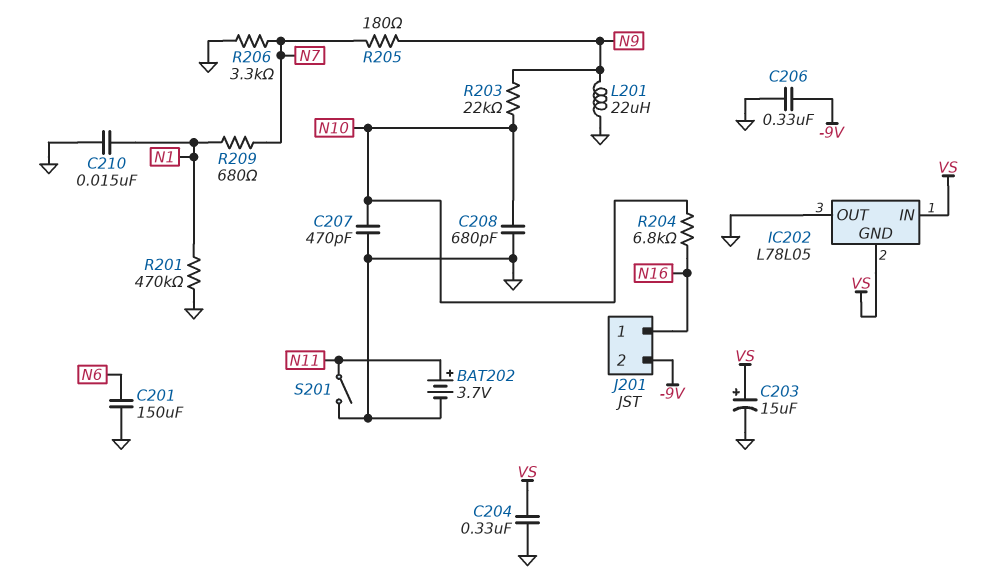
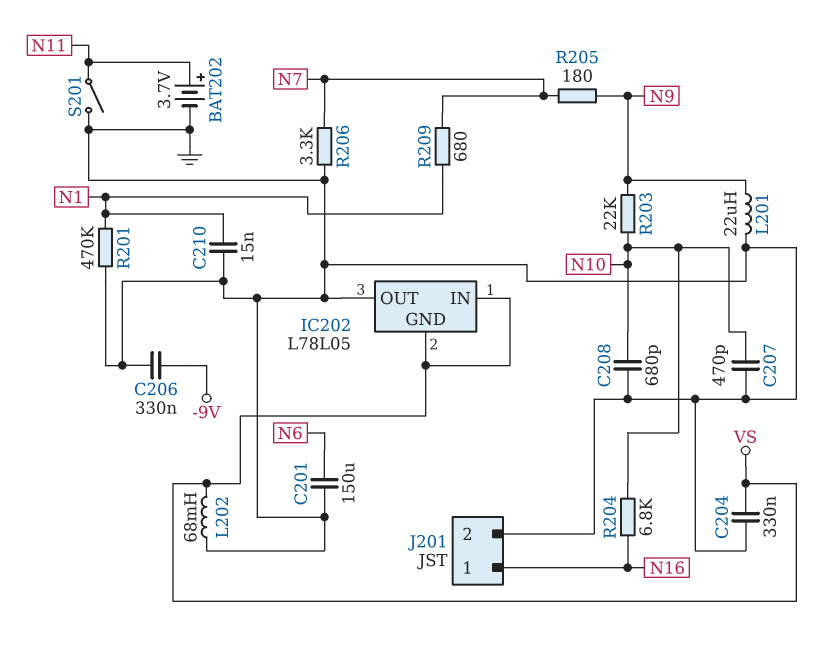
C203: 15uF (plus VS, minus GND) -> none
J201 pin 2: -9V -> GND
L202: none -> 68mH (GND, VS)

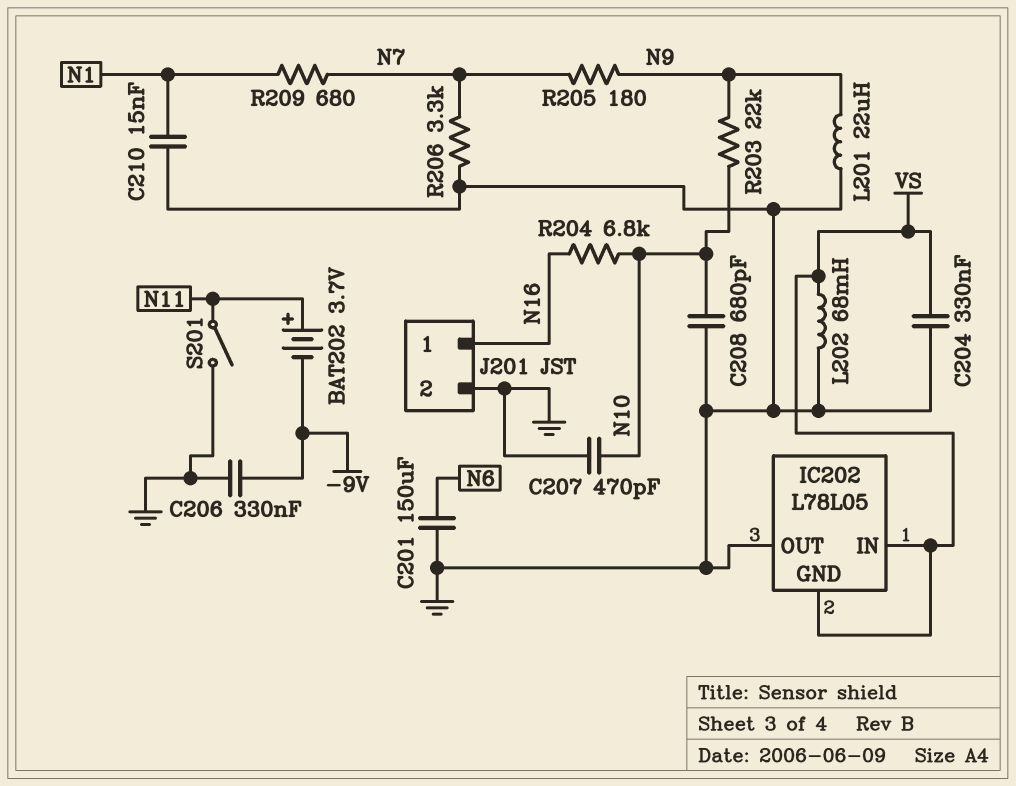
BAT202: 3.7V (plus N11, minus GND) -> 3.7V (plus N11, minus -9V)
R201: 470k (GND, N1) -> none

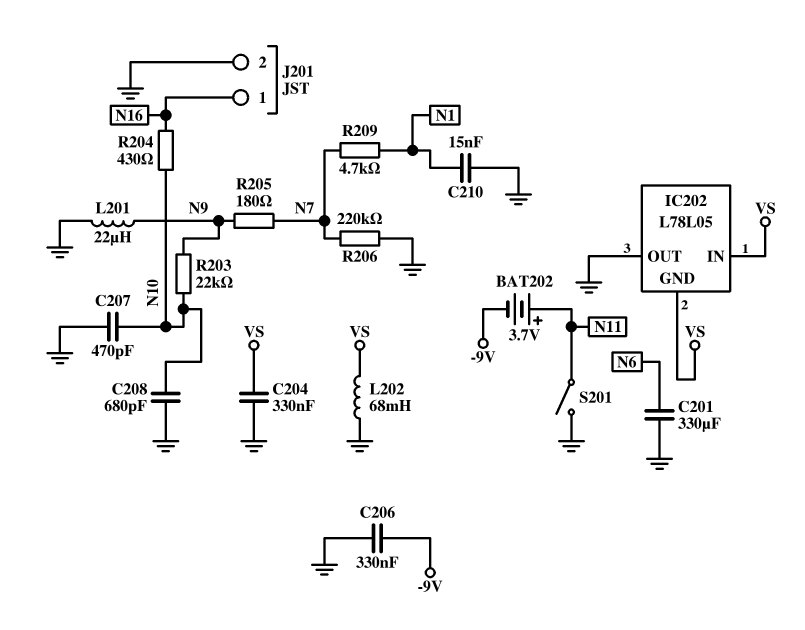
C201: 150uF (GND, N6) -> 330uF (GND, N6)
R204: 6.8k (N10, N16) -> 430 (N10, N16)
R206: 3.3k (GND, N7) -> 220k (GND, N7)
R209: 680 (N1, N7) -> 4.7k (N1, N7)

